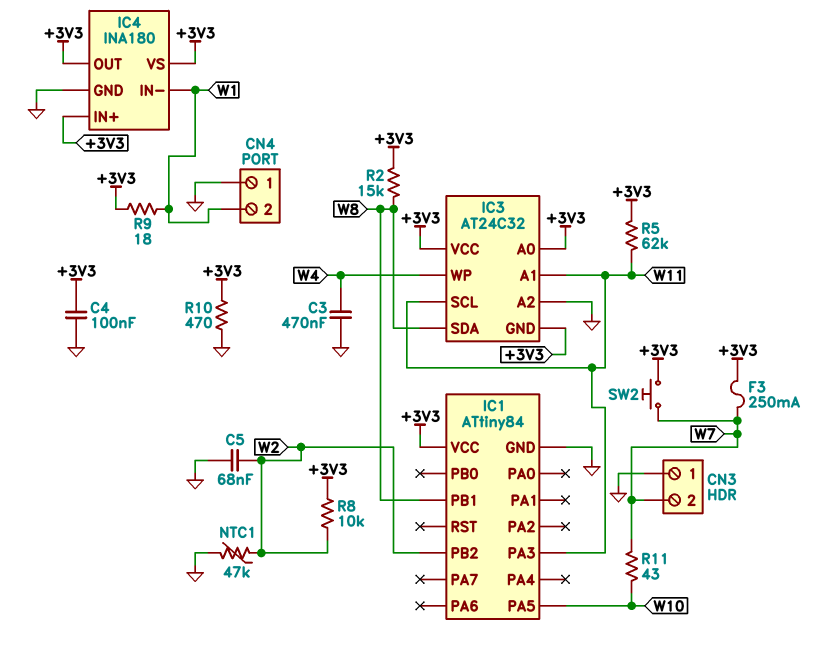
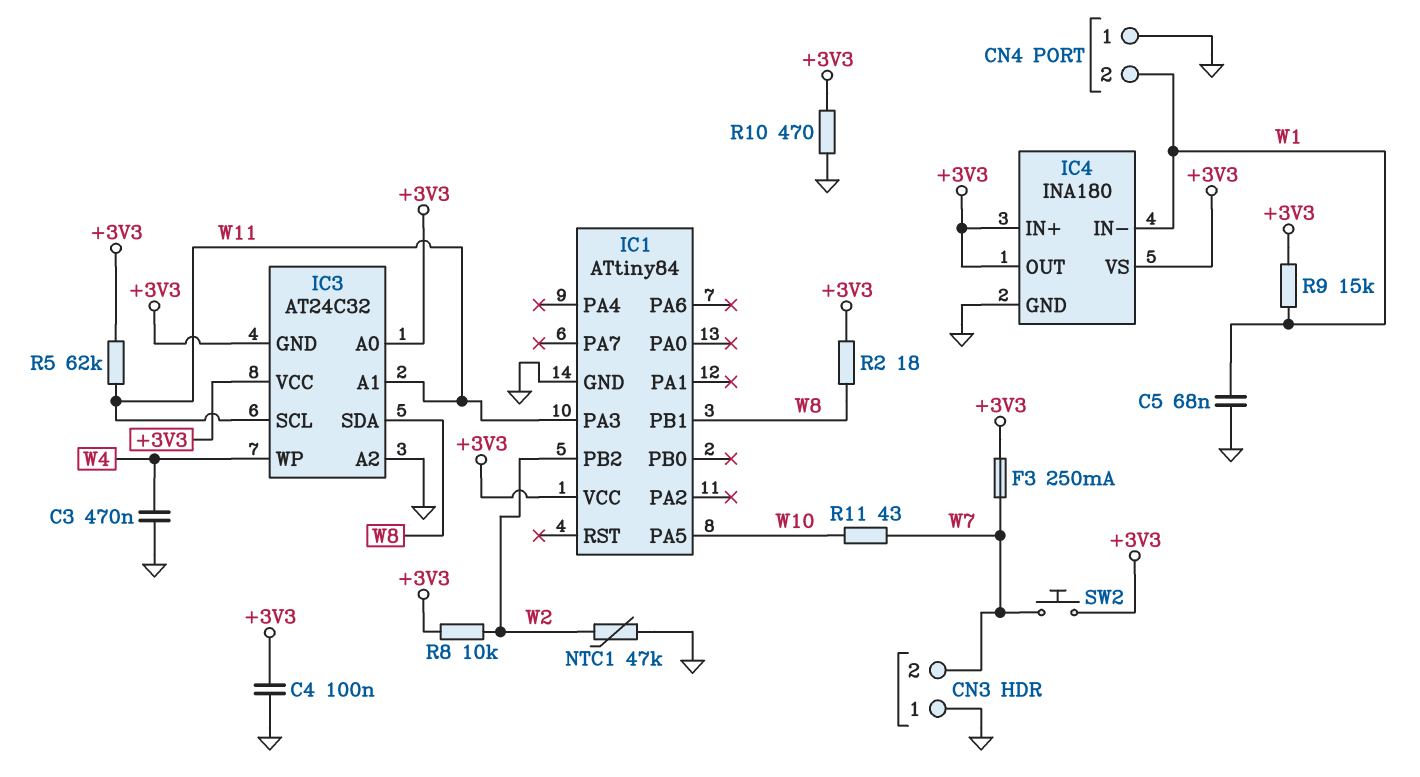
C5: 68nF (GND, W2) -> 68nF (GND, W1)
R2: 15k (+3V3, W8) -> 18 (+3V3, W8)
R9: 18 (+3V3, W1) -> 15k (+3V3, W1)

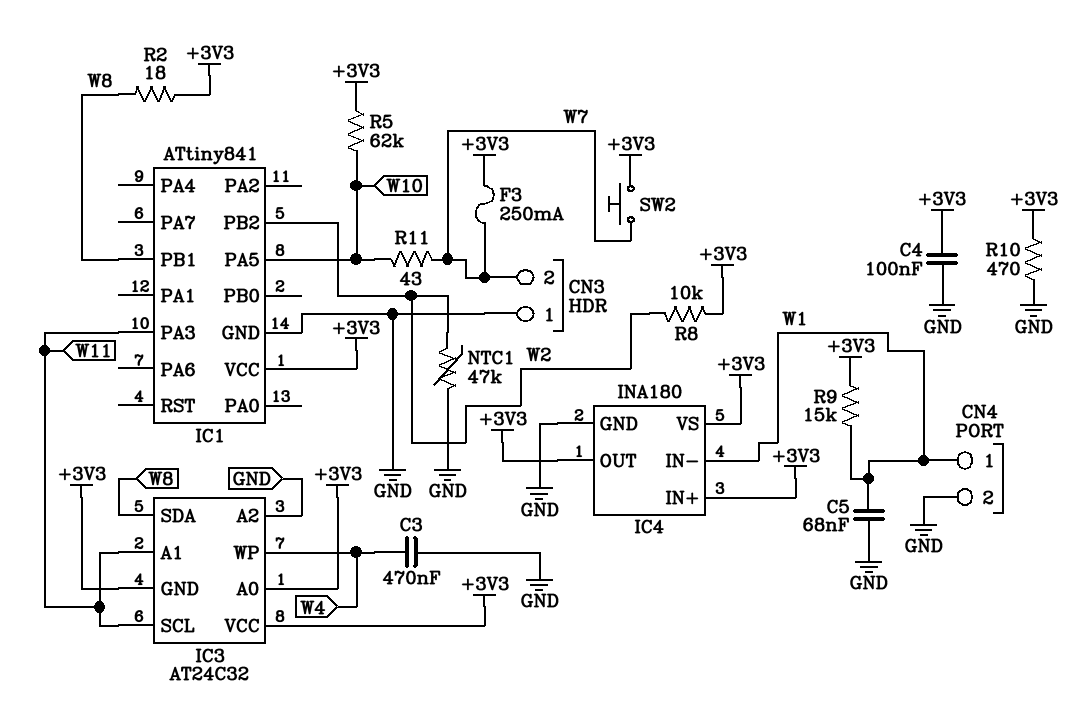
CN4 pin 1: GND -> W1
CN4 pin 2: W1 -> GND
IC1: ATtiny84 -> ATtiny841
R5: 62k (+3V3, W11) -> 62k (+3V3, W10)

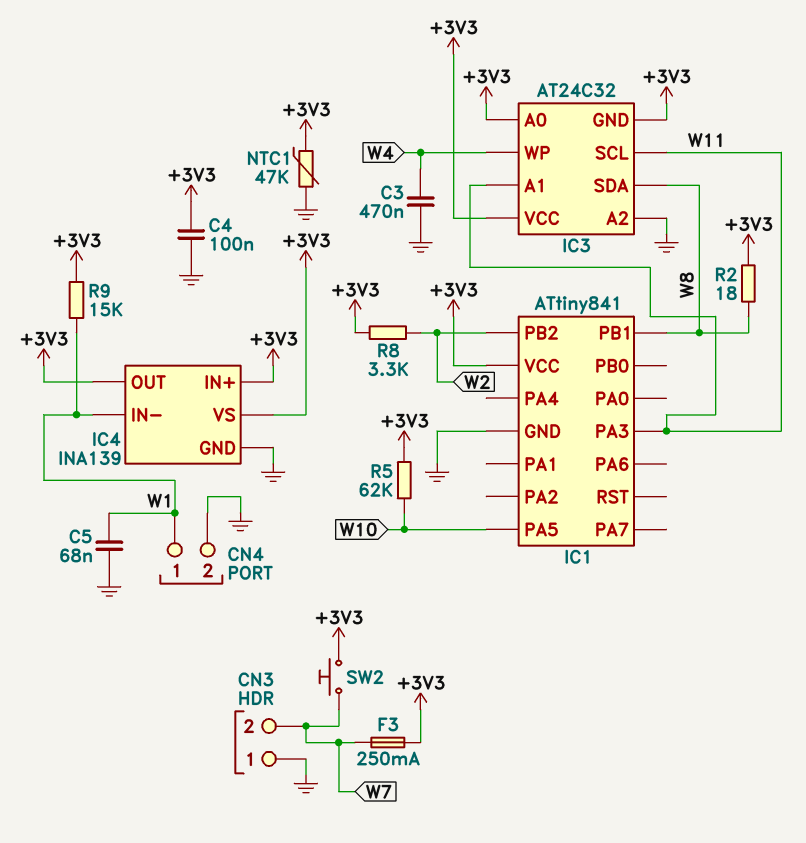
IC4: INA180 -> INA139
NTC1: 47k (GND, W2) -> 47k (+3V3, GND)
R8: 10k (+3V3, W2) -> 3.3k (+3V3, W2)
R10: 470 (+3V3, GND) -> none
R11: 43 (W7, W10) -> none

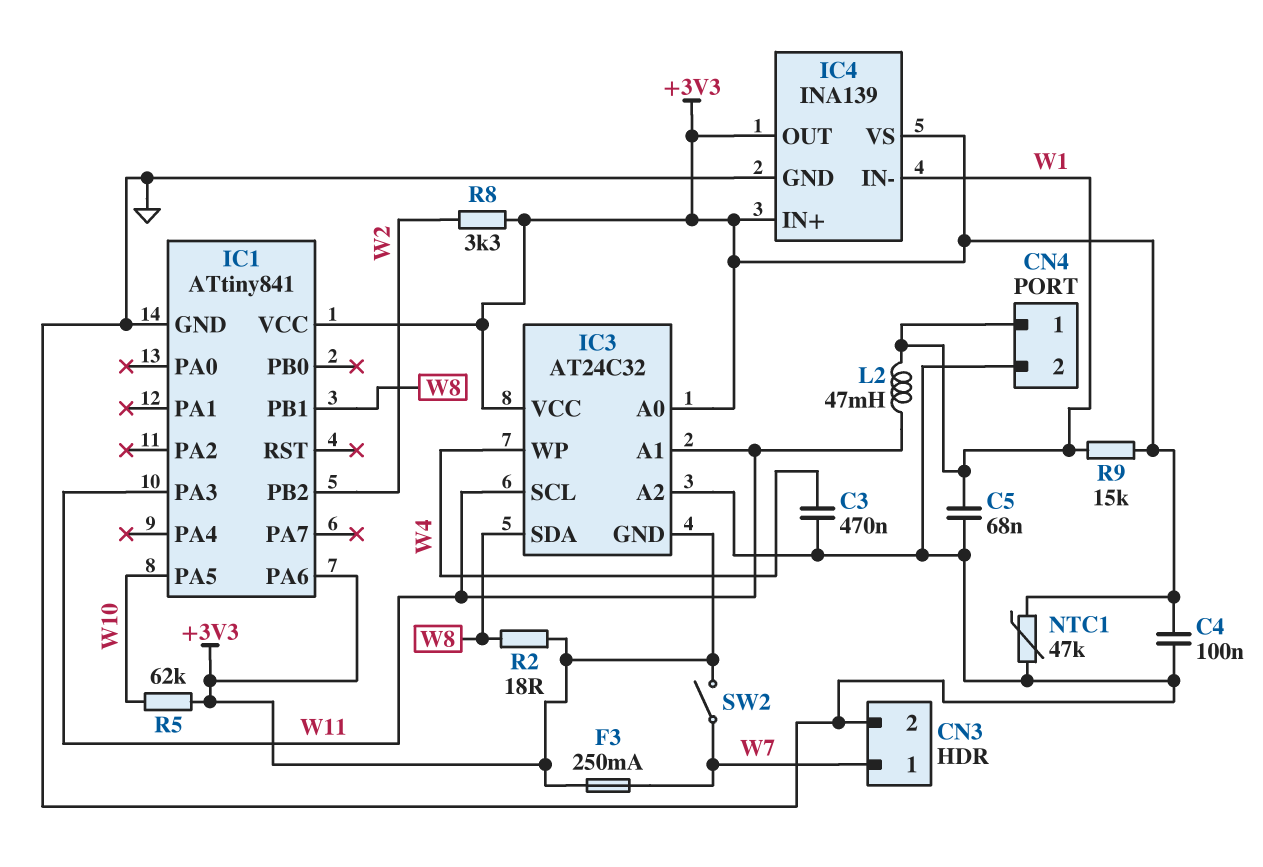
CN3 pin 1: GND -> W7
CN3 pin 2: W7 -> GND
IC1 pin PA6: none -> +3V3
L2: none -> 47mH (W1, W11)
SW2: button (+3V3, W7) -> switch (+3V3, W7)

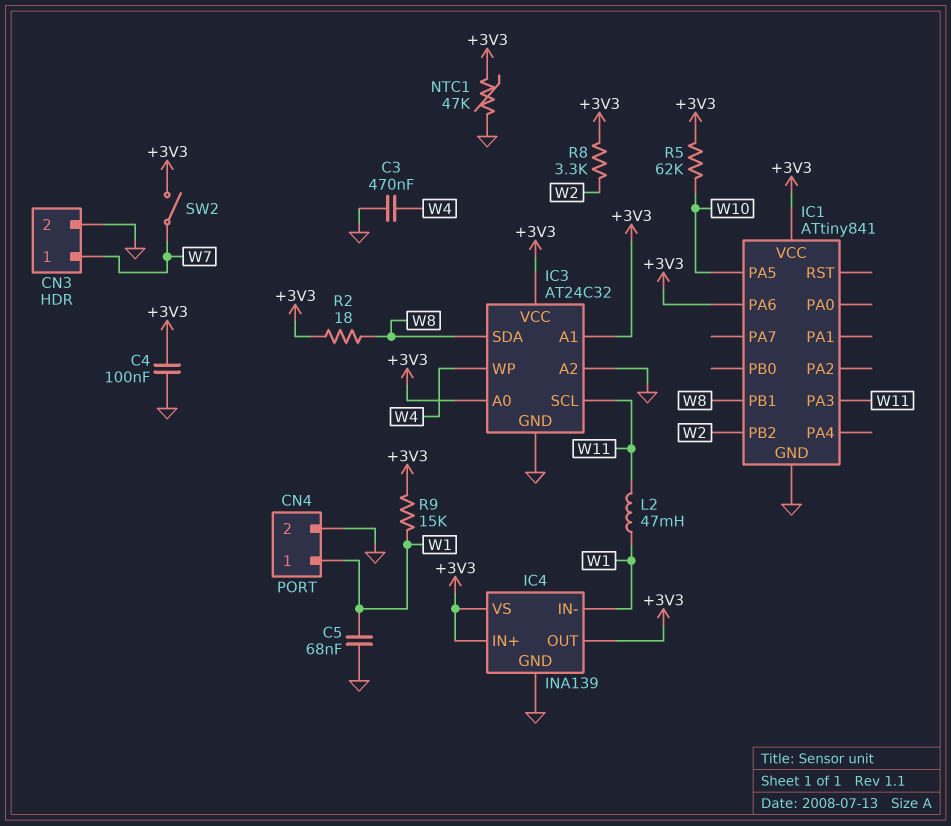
F3: 250mA (+3V3, W7) -> none
IC3 pin A1: W11 -> +3V3
IC3 pin GND: +3V3 -> GND

